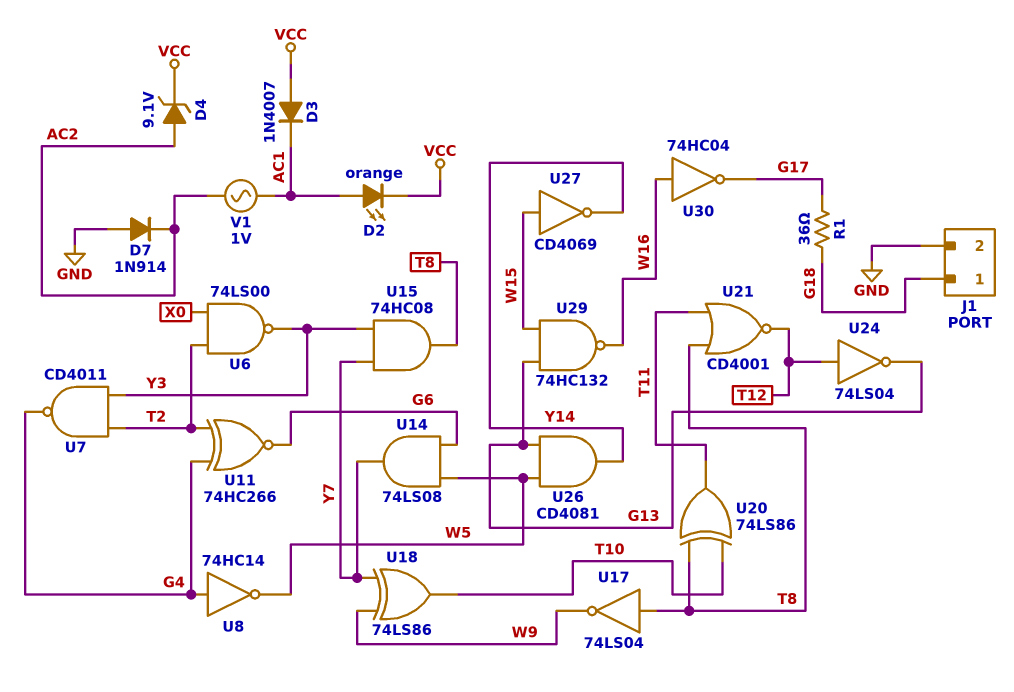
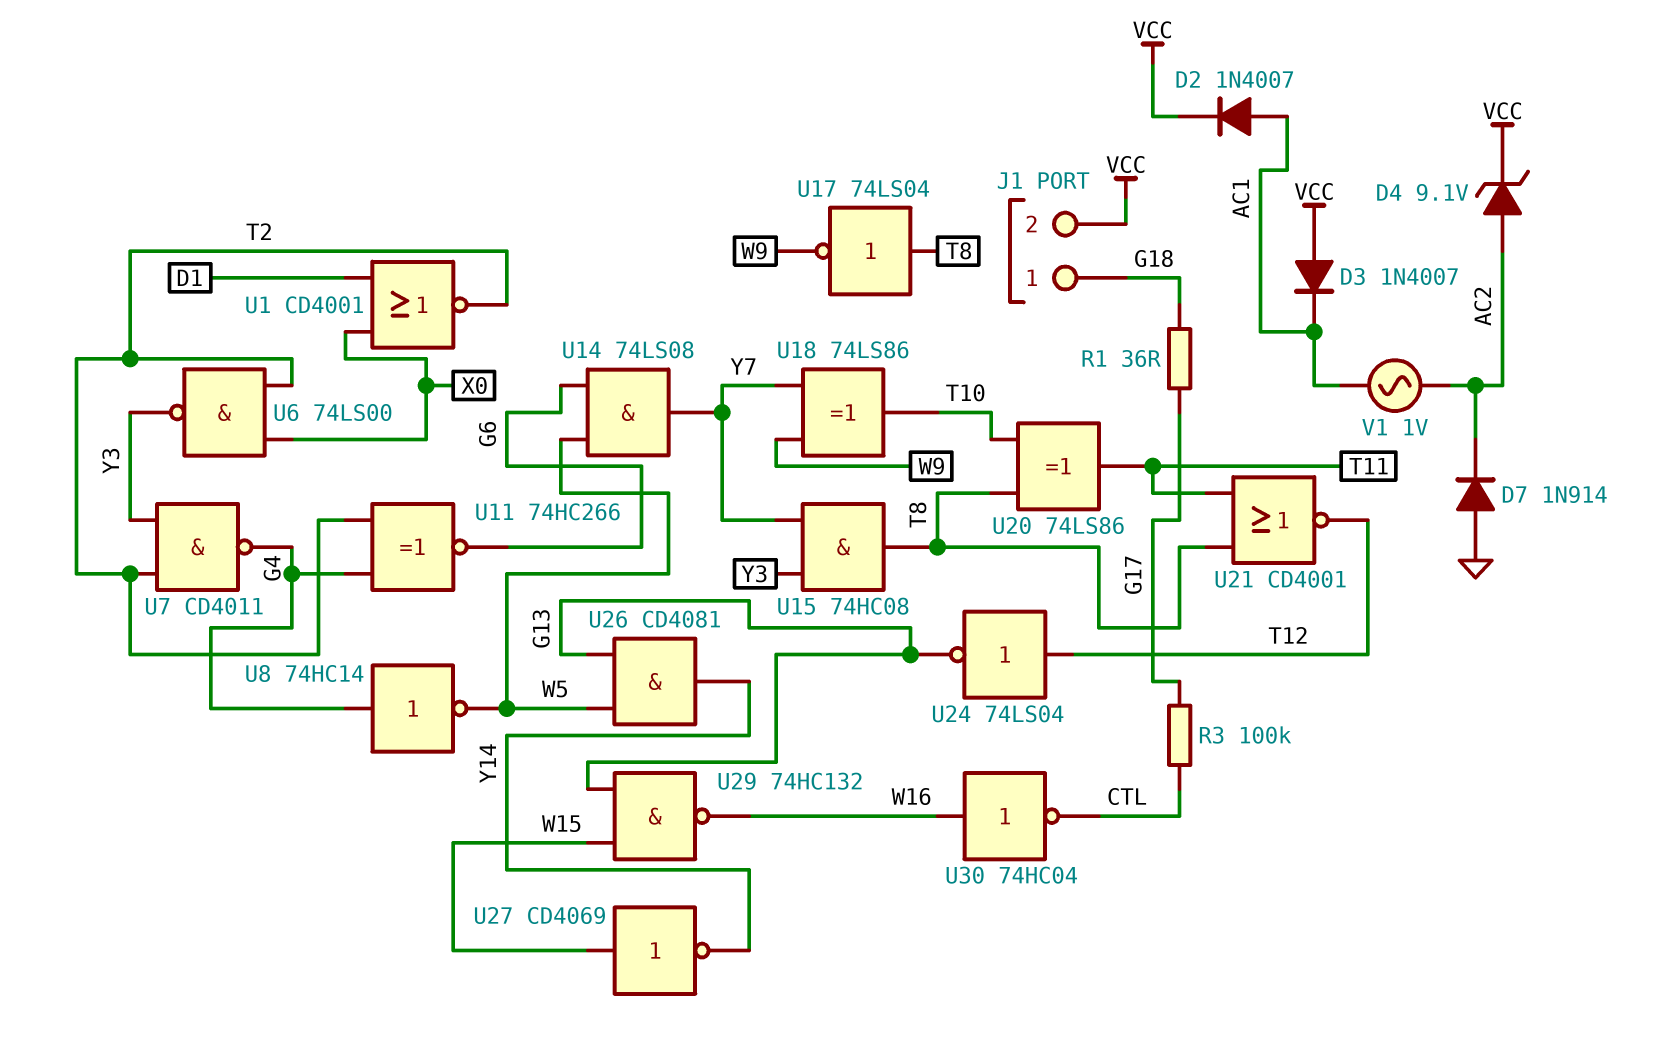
D2: LED orange (A AC1, K VCC) -> diode 1N4007 (A AC1, K VCC)
J1 pin 2: GND -> VCC
R3: none -> 100k (CTL, G17)
U1: none -> NOR CD4001 (in D1, in X0, out T2)
U30: NOT 74HC04 (in W16, out G17) -> NOT 74HC04 (in W16, out CTL)

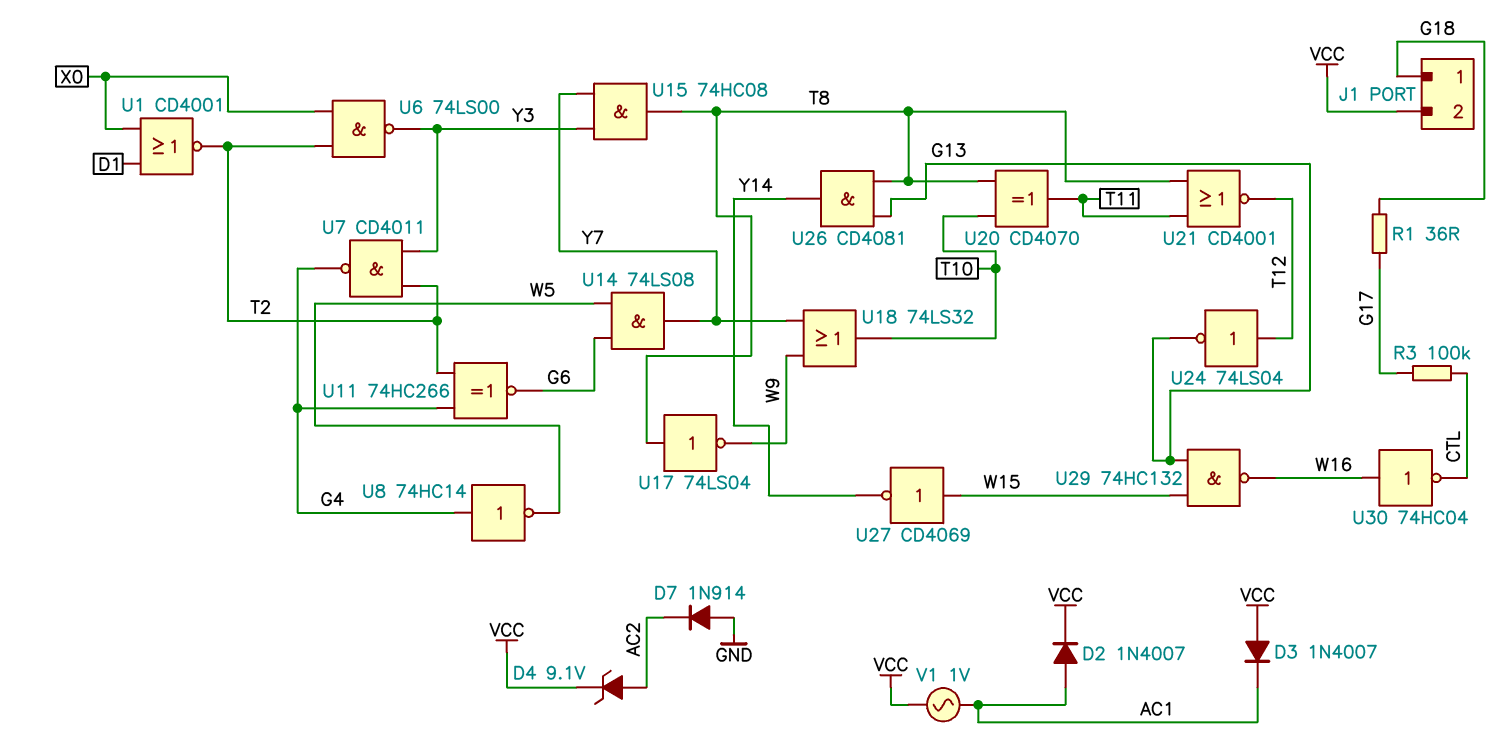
U18: XOR 74LS86 (in W9, in Y7, out T10) -> OR 74LS32 (in W9, in Y7, out T10)
U20: XOR 74LS86 (in T8, in T10, out T11) -> XOR CD4070 (in T8, in T10, out T11)
U26: AND CD4081 (in G13, in W5, out Y14) -> AND CD4081 (in G13, in T8, out Y14)
V1: AC 1V (AC1, AC2) -> AC 1V (AC1, VCC)

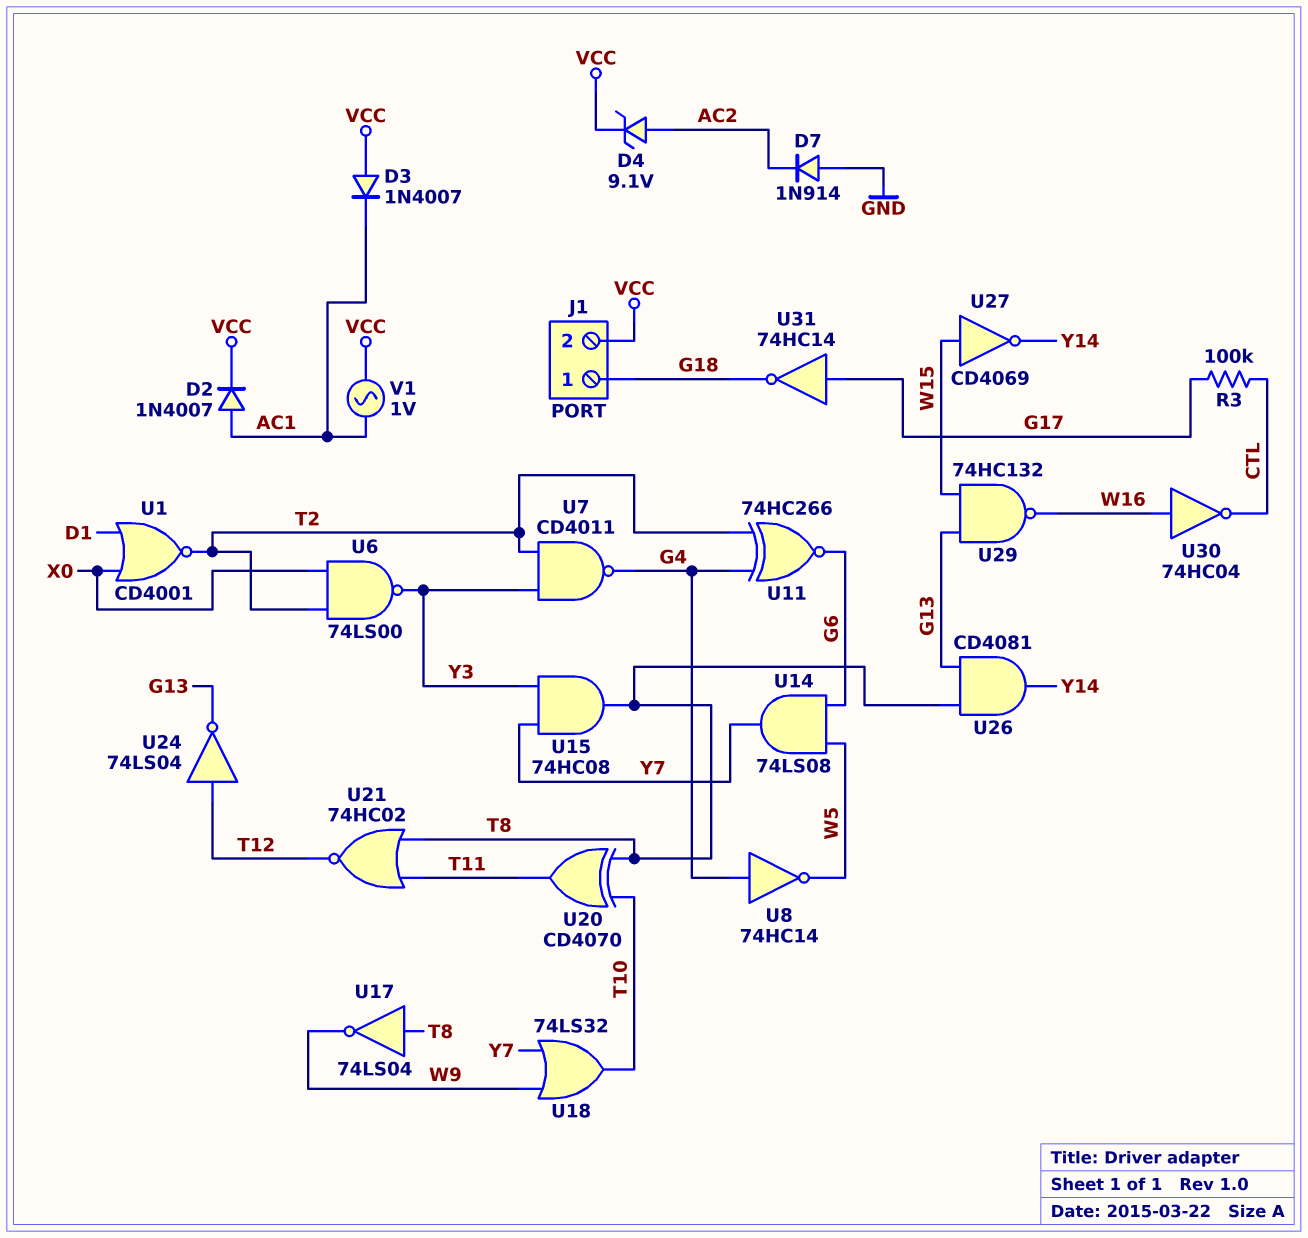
R1: 36 (G17, G18) -> none
U21: NOR CD4001 (in T8, in T11, out T12) -> NOR 74HC02 (in T8, in T11, out T12)
U31: none -> NOT 74HC14 (in G17, out G18)

